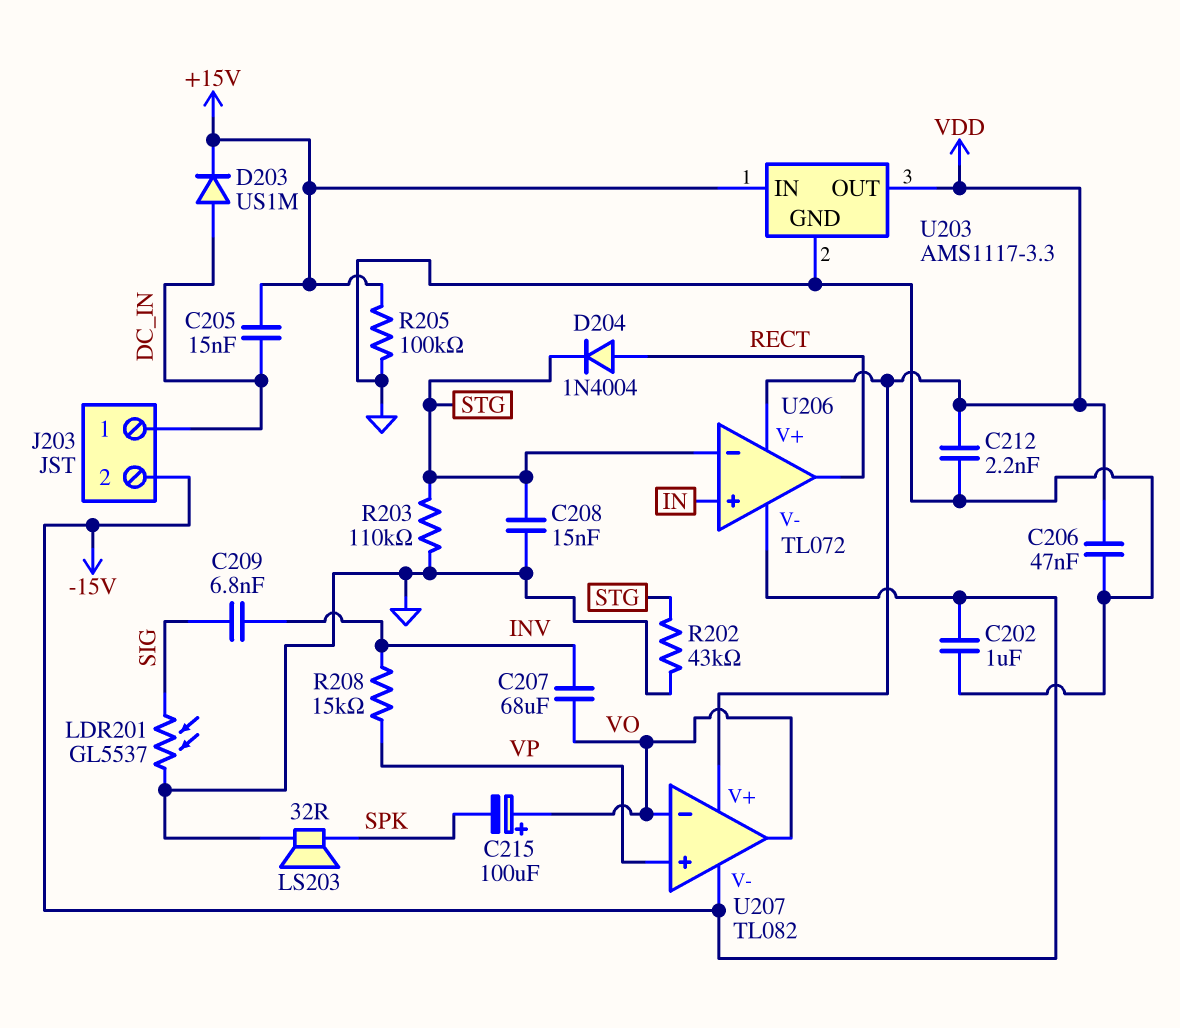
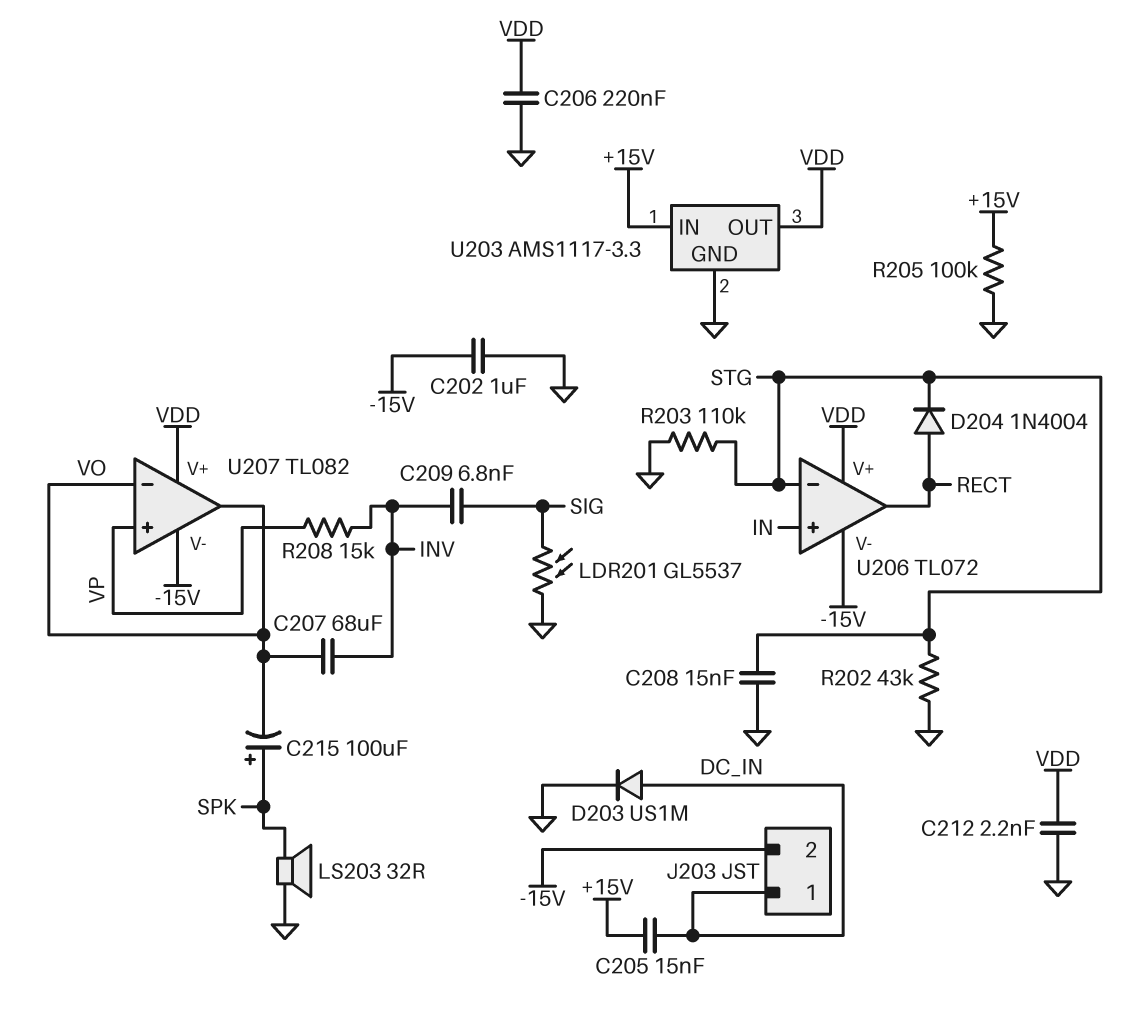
C206: 47nF (GND, VDD) -> 220nF (GND, VDD)
C215: 100uF (plus VO, minus SPK) -> 100uF (plus SPK, minus VO)
D203: diode US1M (A DC_IN, K +15V) -> diode US1M (A DC_IN, K GND)

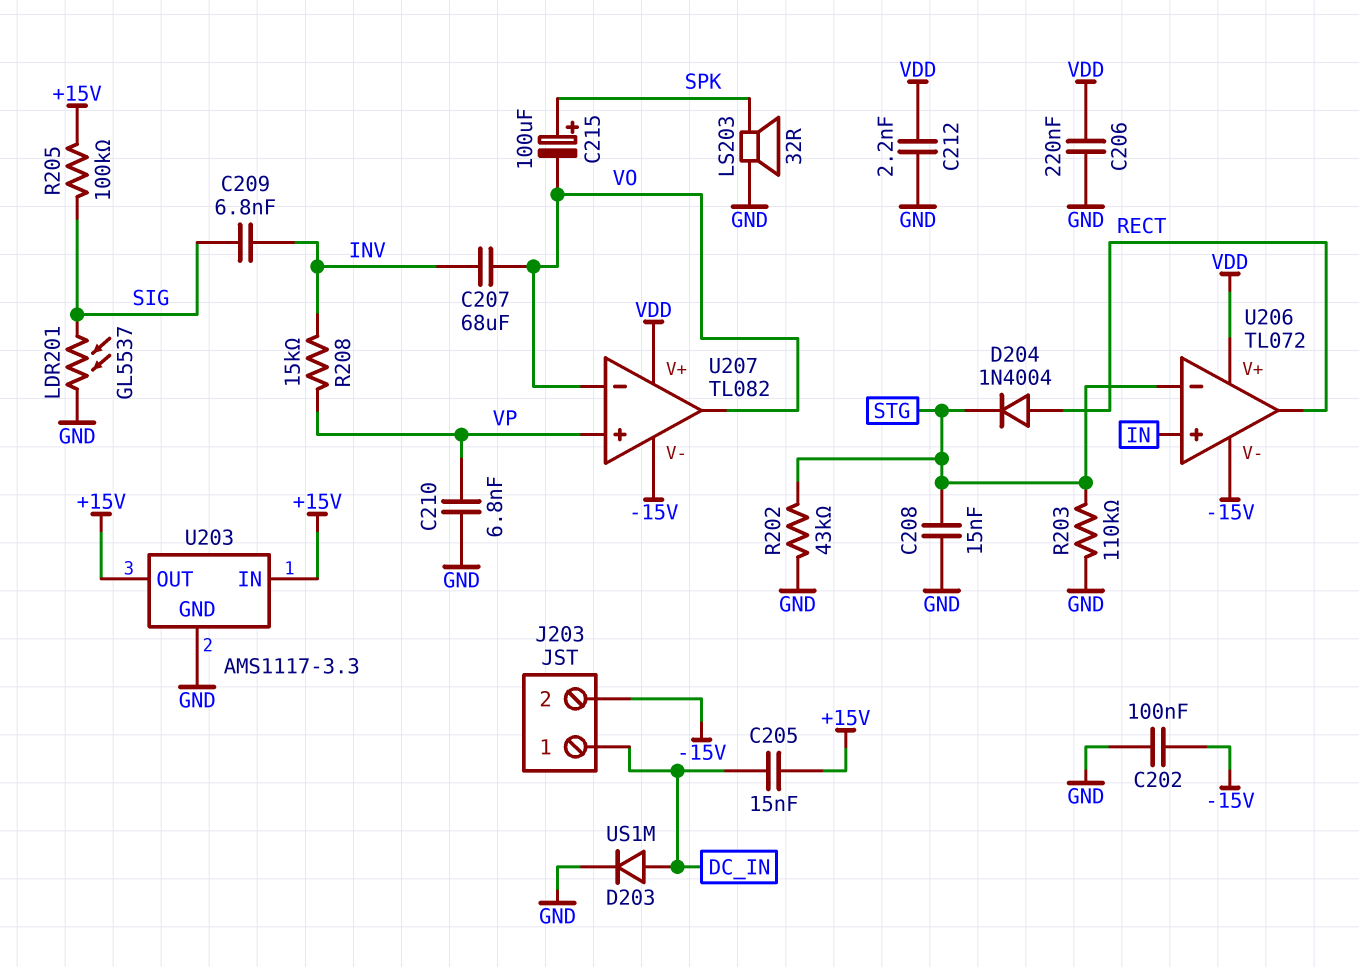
C202: 1uF (-15V, GND) -> 100nF (-15V, GND)
C210: none -> 6.8nF (GND, VP)
R205: 100k (+15V, GND) -> 100k (+15V, SIG)
U203 pin OUT: VDD -> +15V

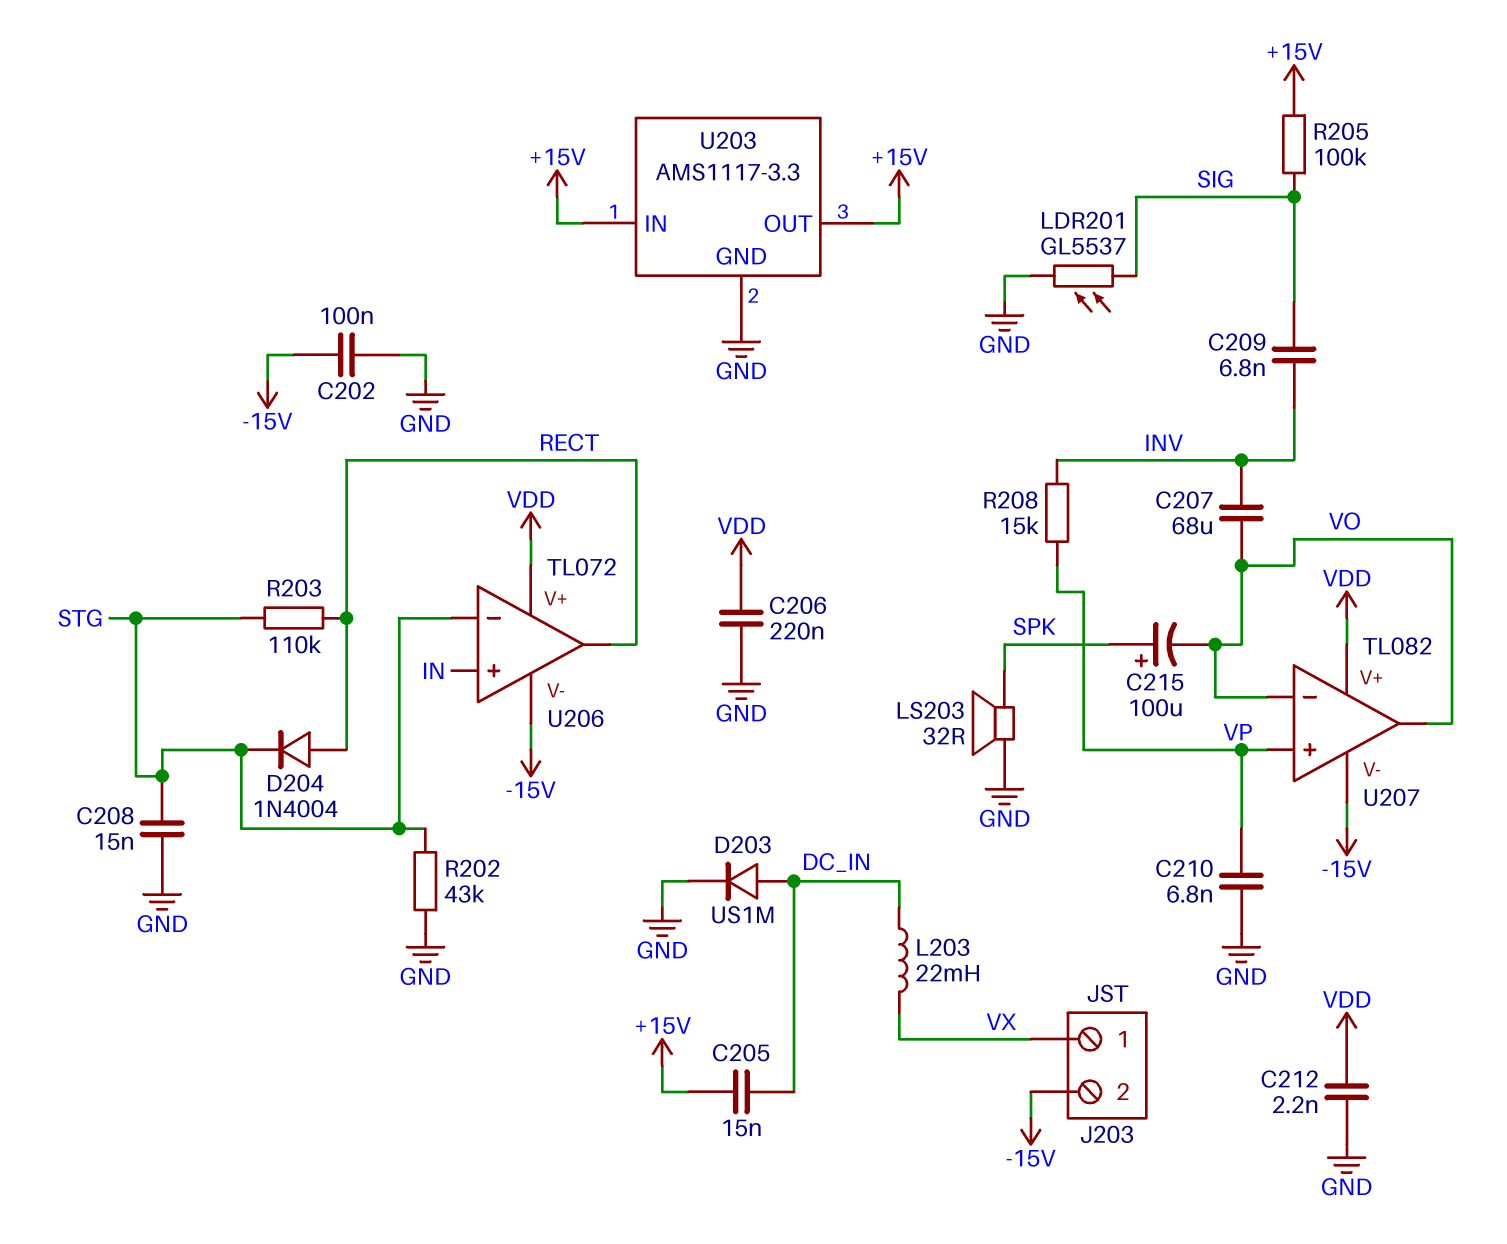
J203 pin 1: DC_IN -> VX
L203: none -> 22mH (DC_IN, VX)
R203: 110k (GND, STG) -> 110k (RECT, STG)

